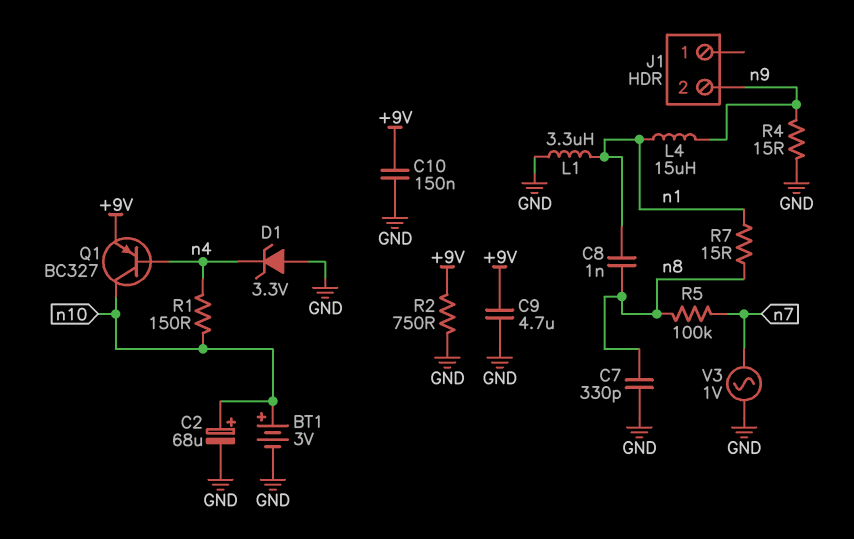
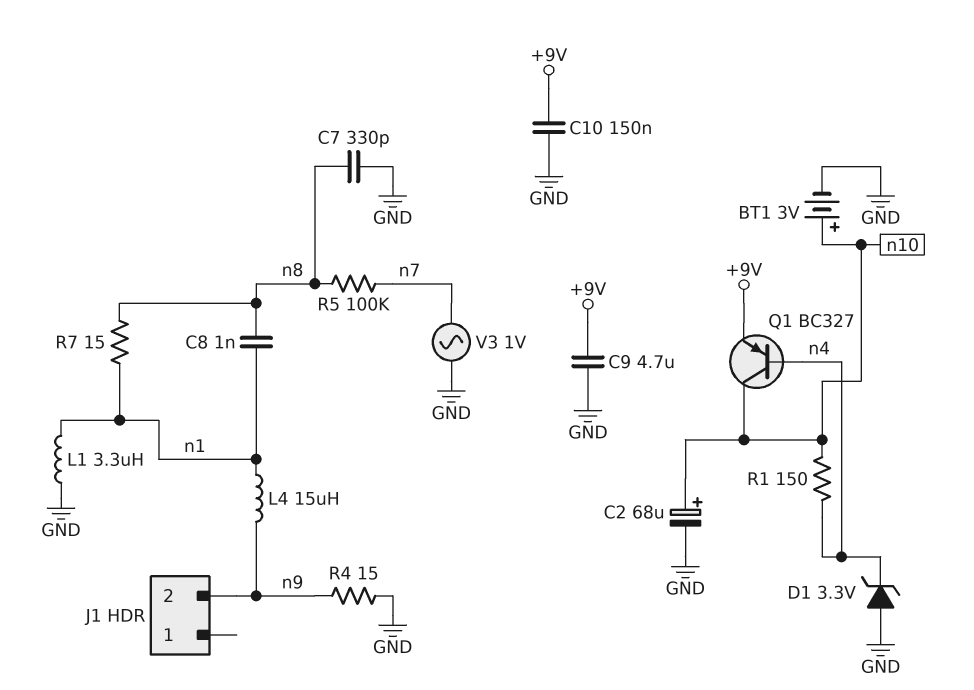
R2: 750 (+9V, GND) -> none

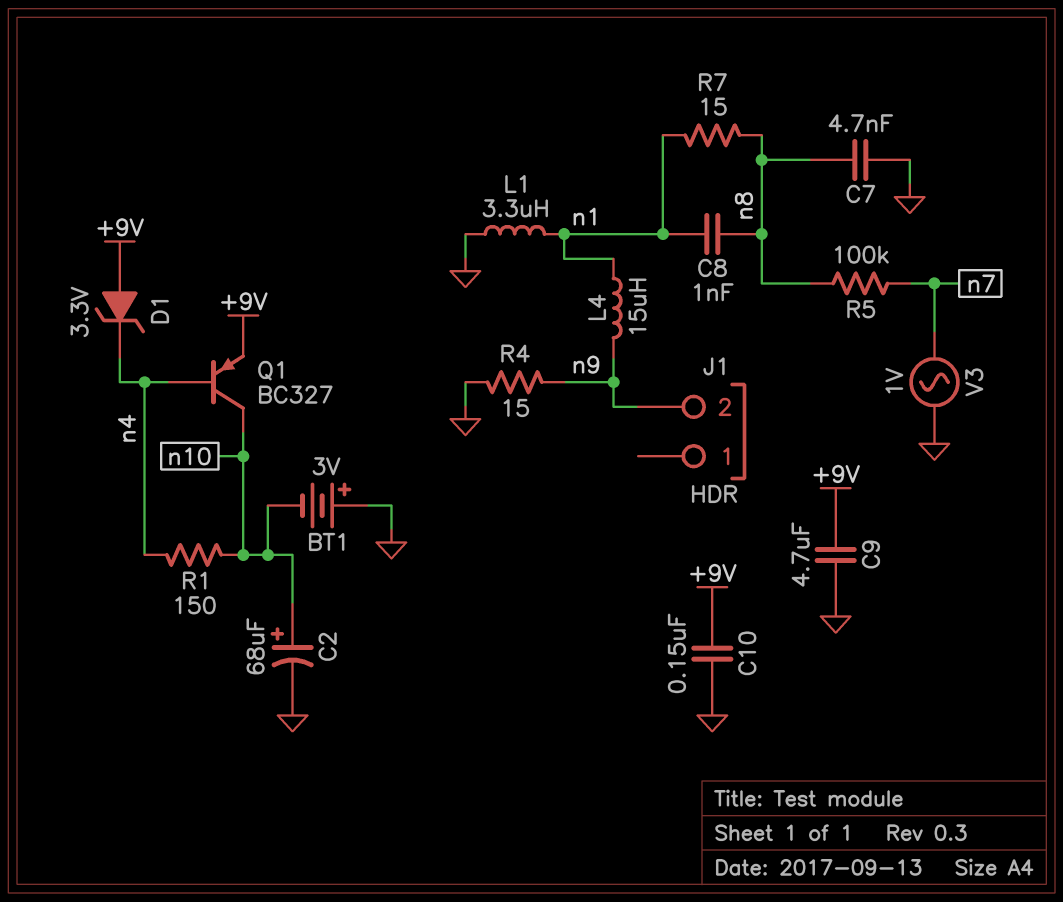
BT1: 3V (plus n10, minus GND) -> 3V (plus GND, minus n10)
C7: 330pF (GND, n8) -> 4.7nF (GND, n8)
D1: zener 3.3V (A GND, K n4) -> zener 3.3V (A +9V, K n4)

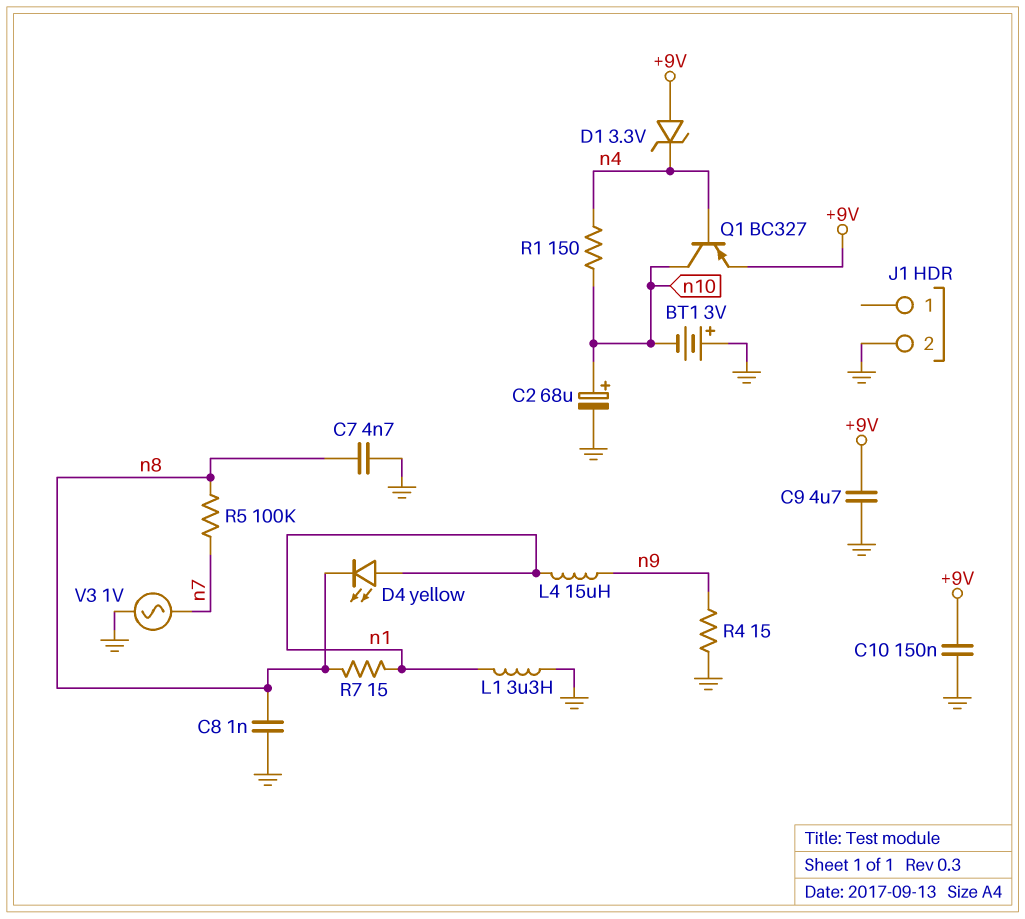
C8: 1nF (n1, n8) -> 1nF (GND, n8)
D4: none -> LED yellow (A n1, K n8)
J1 pin 2: n9 -> GND

